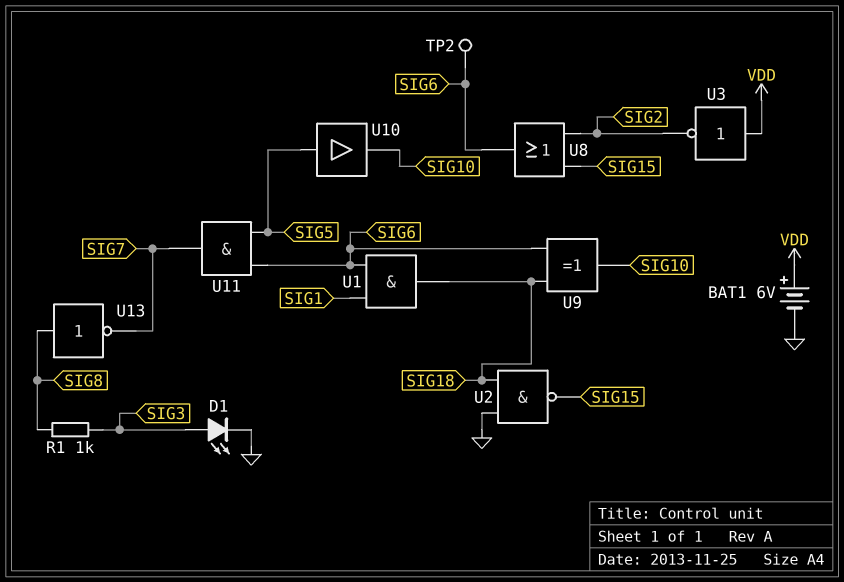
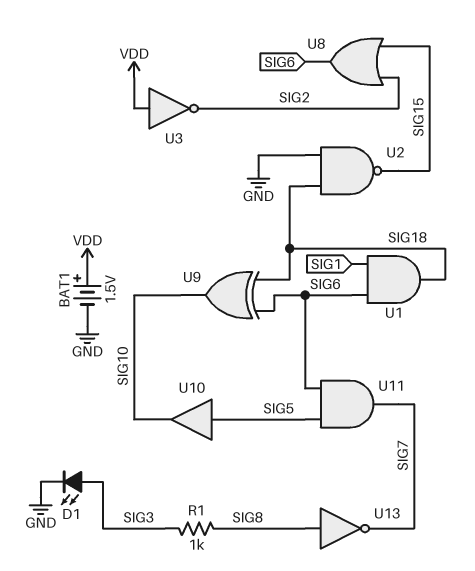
BAT1: 6V (plus VDD, minus GND) -> 1.5V (plus VDD, minus GND)
TP2: test point (SIG6) -> none

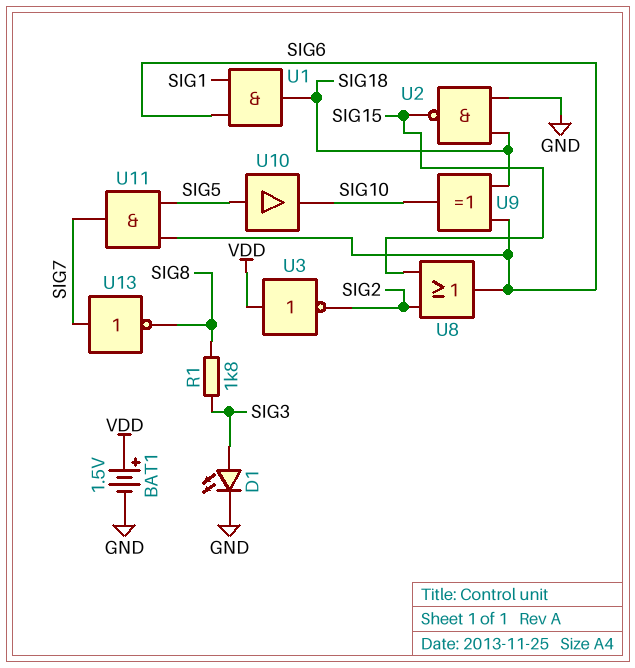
R1: 1k (SIG3, SIG8) -> 1.8k (SIG3, SIG8)
U13: NOT (in SIG8, out SIG7) -> NOT (in SIG7, out SIG8)

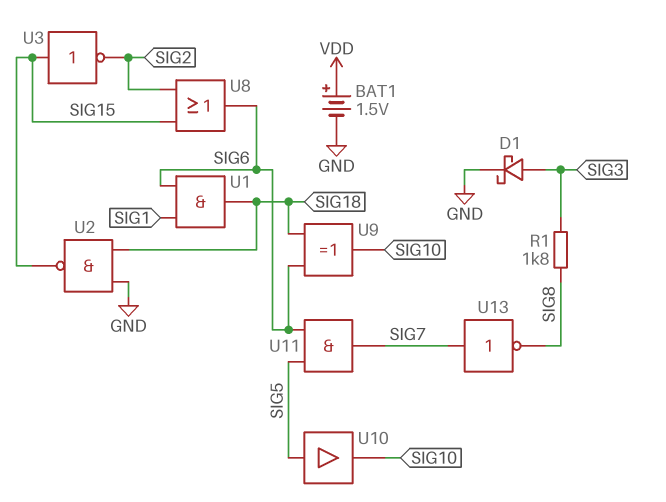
D1: LED (A SIG3, K GND) -> schottky (A SIG3, K GND)
U3: NOT (in VDD, out SIG2) -> NOT (in SIG15, out SIG2)

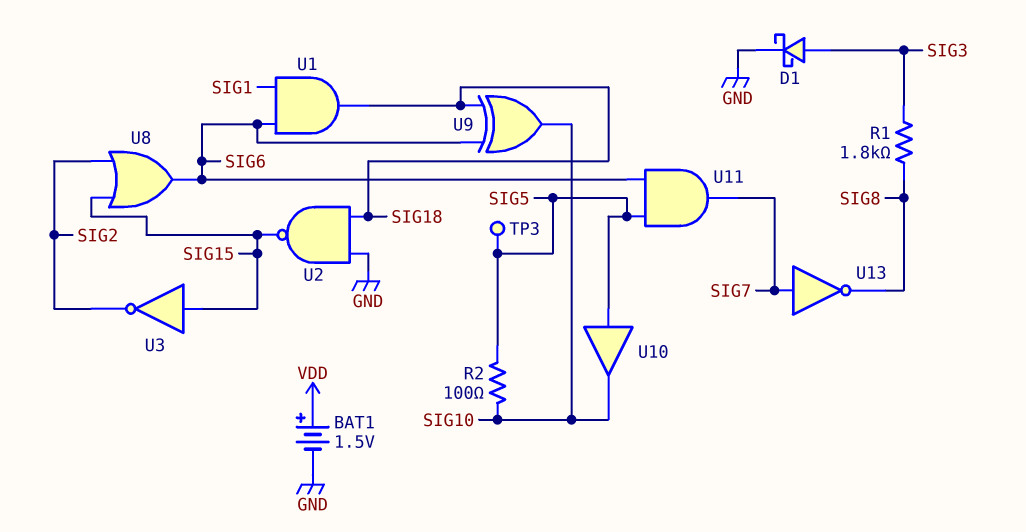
R2: none -> 100 (SIG5, SIG10)
TP3: none -> test point (SIG5)

